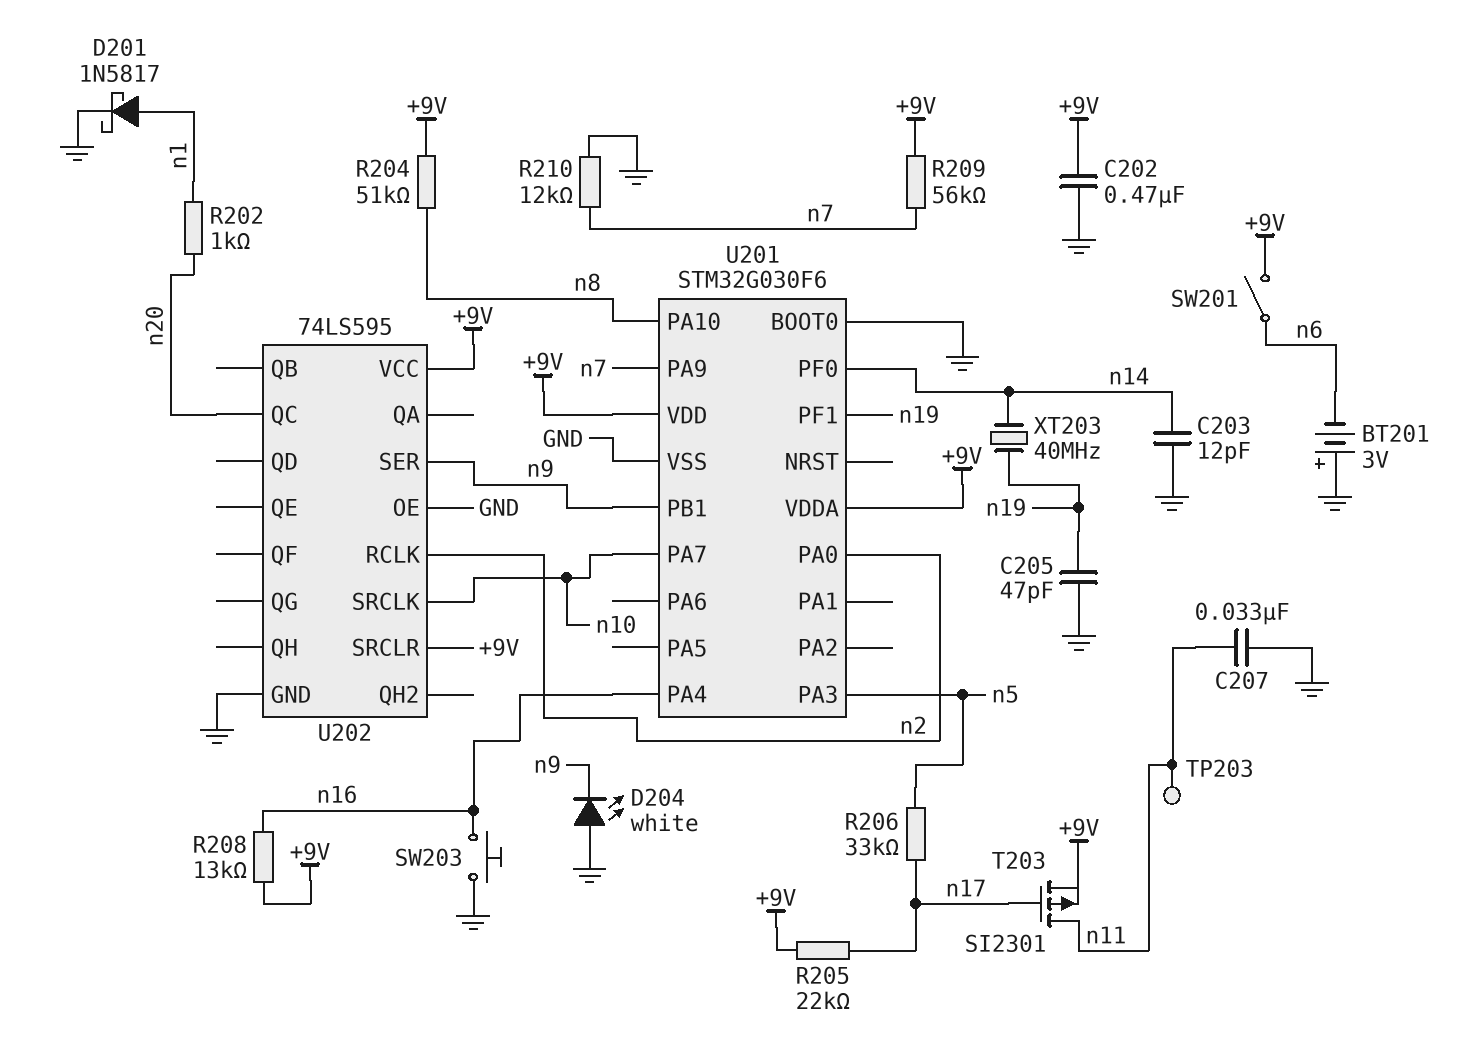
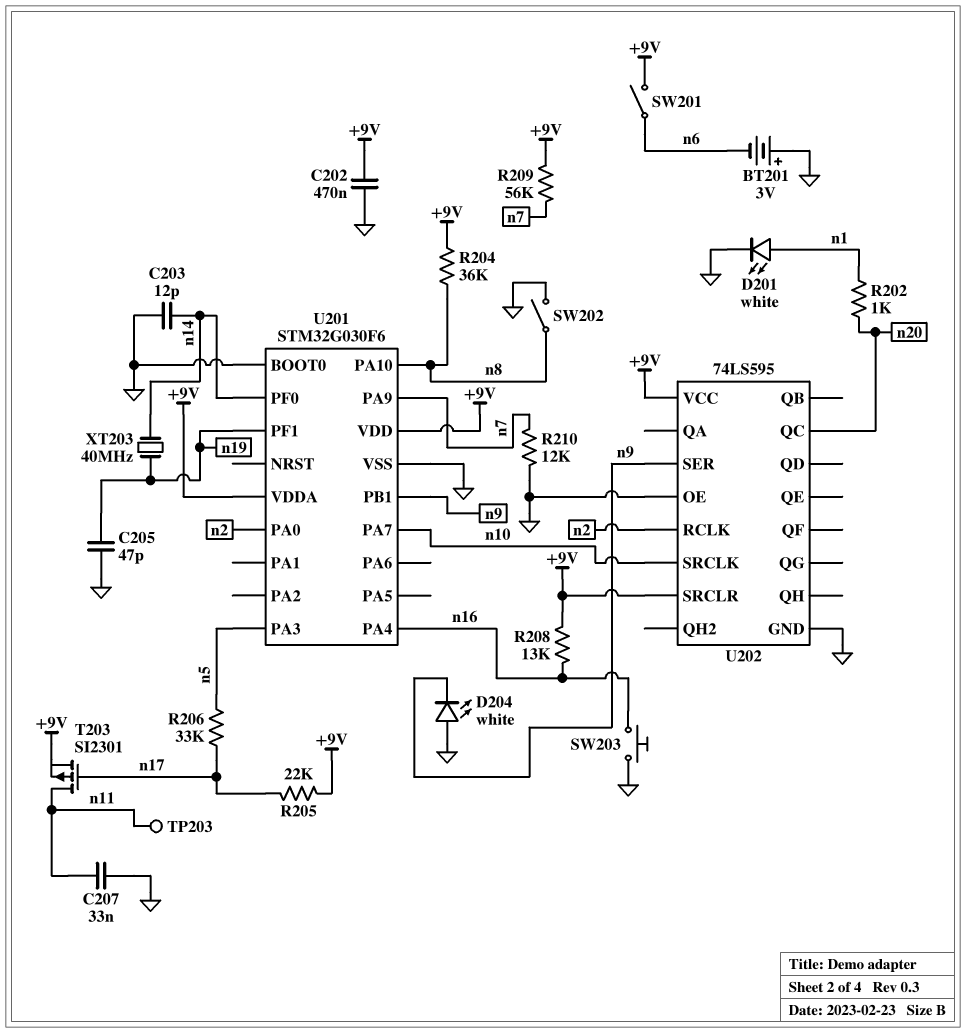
D201: schottky 1N5817 (A n1, K GND) -> LED white (A n1, K GND)
R204: 51k (+9V, n8) -> 36k (+9V, n8)
SW202: none -> switch (GND, n8)

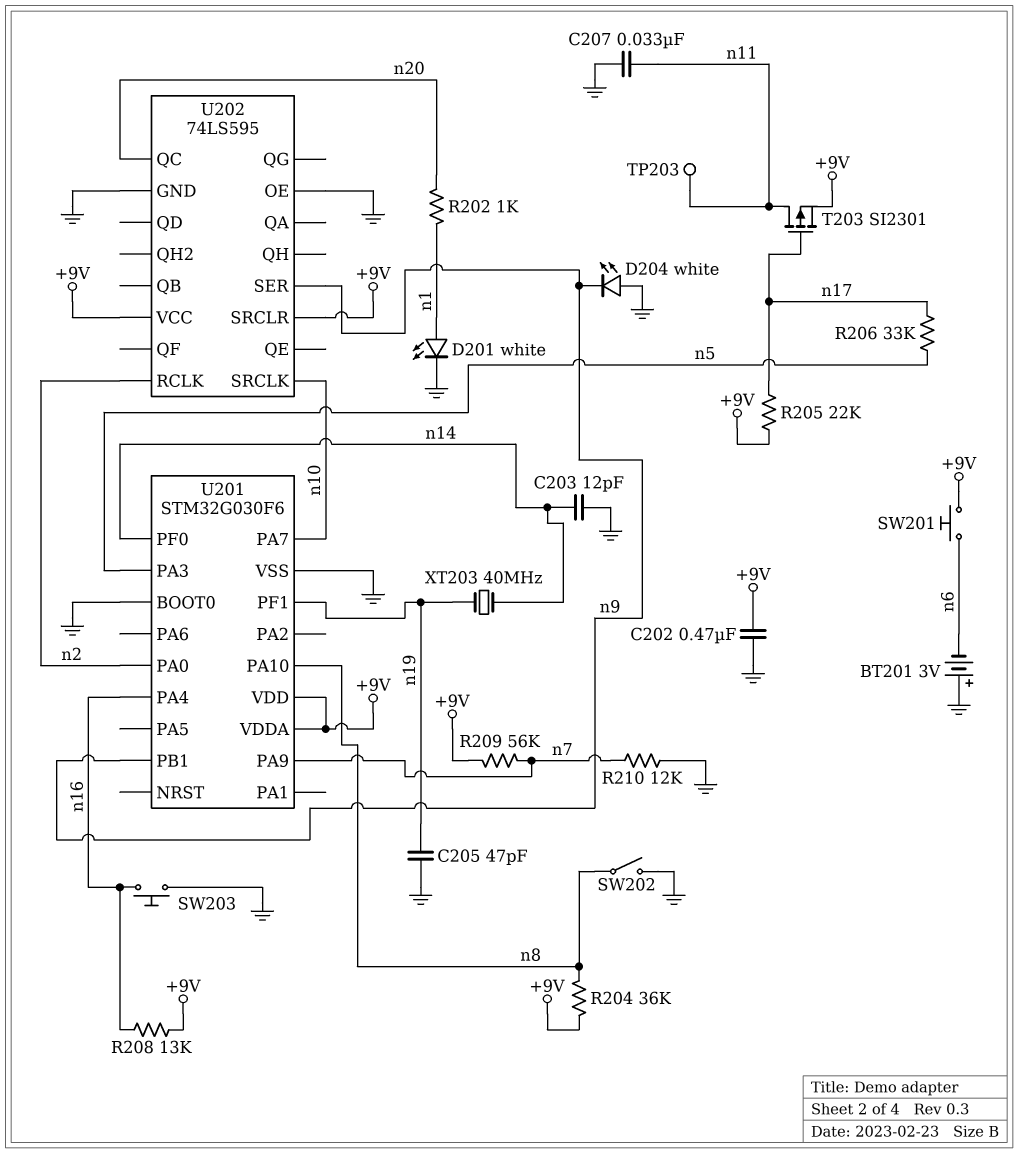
SW201: switch (+9V, n6) -> button (+9V, n6)

